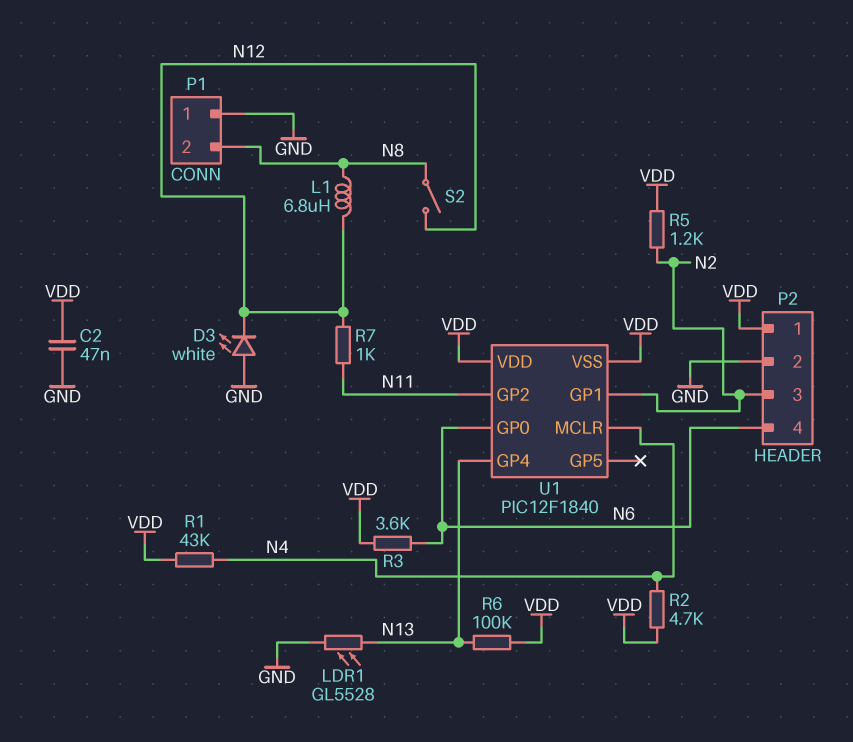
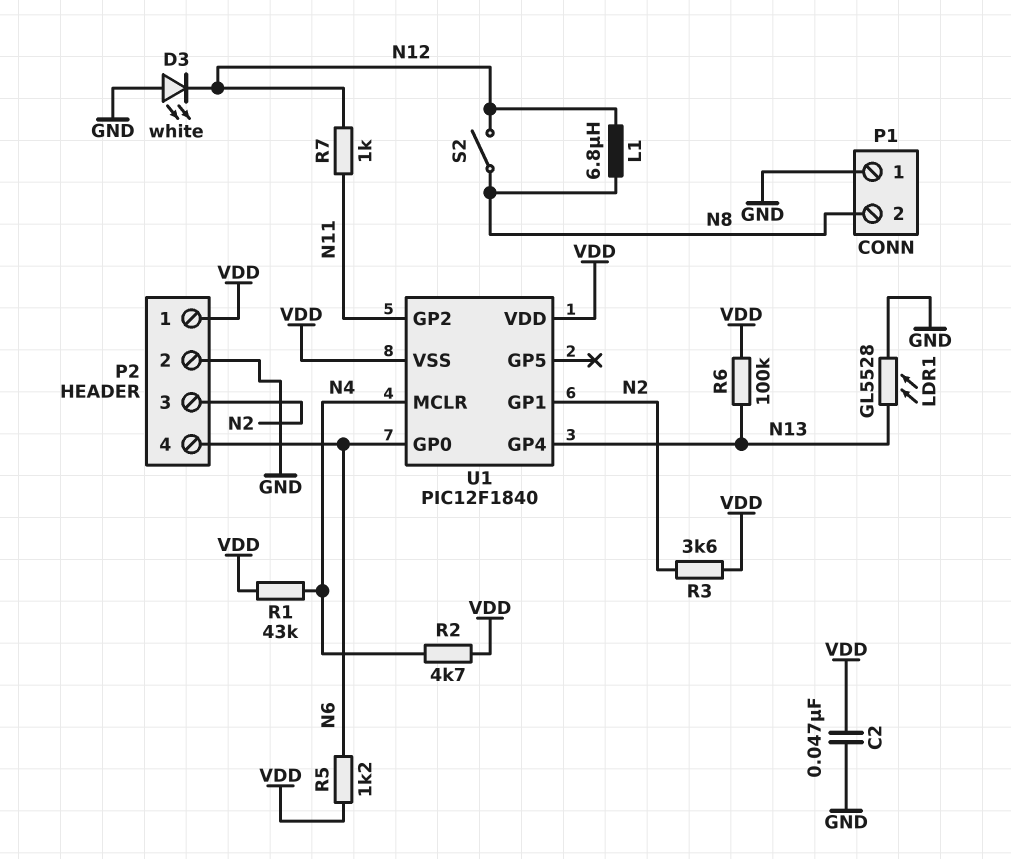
R3: 3.6k (N6, VDD) -> 3.6k (N2, VDD)
R5: 1.2k (N2, VDD) -> 1.2k (N6, VDD)

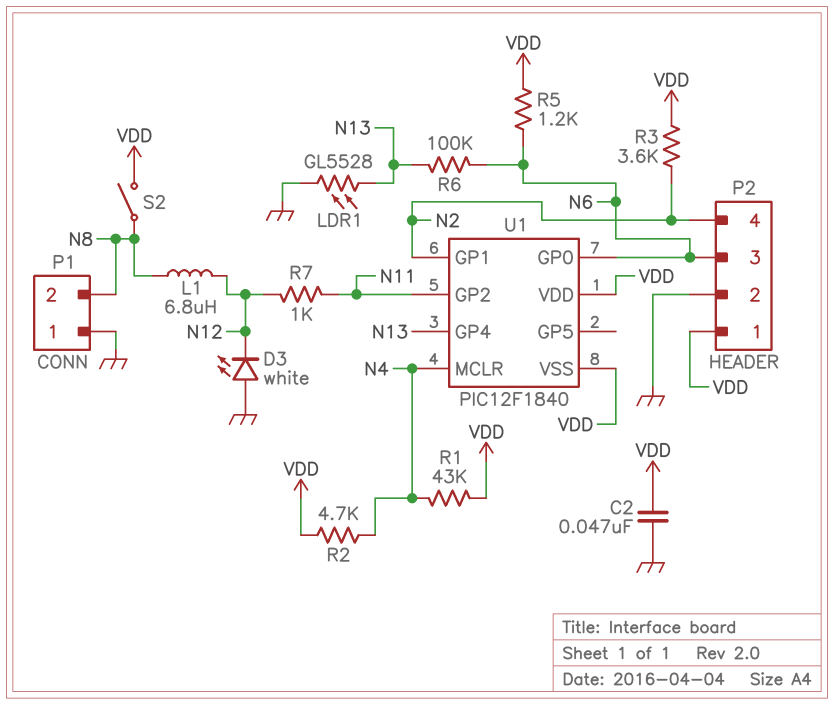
P2 pin 3: N2 -> N6
P2 pin 4: N6 -> N2
R6: 100k (N13, VDD) -> 100k (N6, N13)
S2: switch (N8, N12) -> switch (N8, VDD)

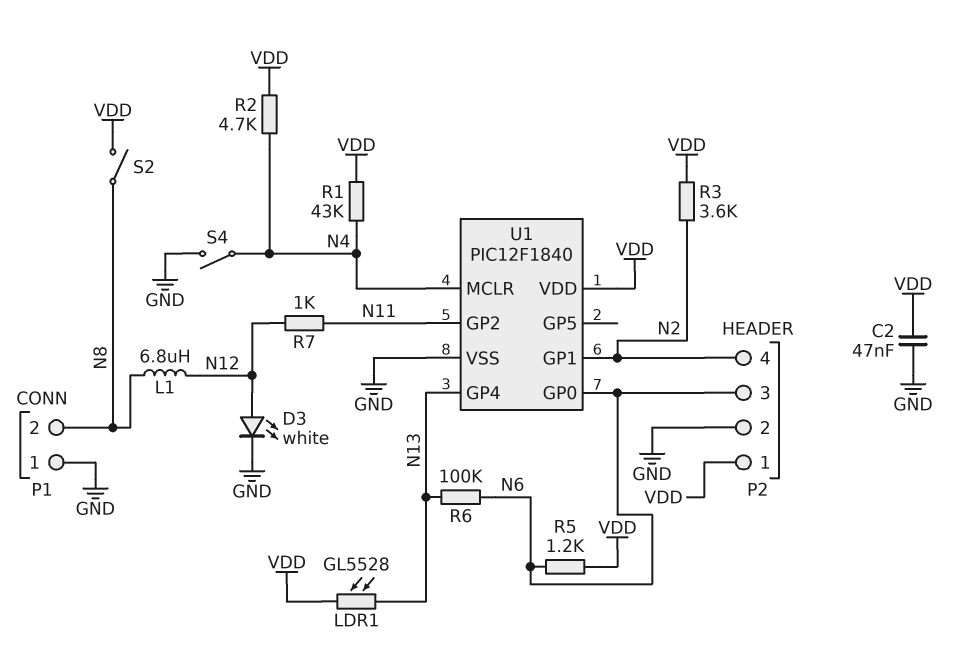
D3: LED white (A GND, K N12) -> LED white (A N12, K GND)
LDR1: GL5528 (GND, N13) -> GL5528 (N13, VDD)
S4: none -> switch (GND, N4)
U1 pin VSS: VDD -> GND

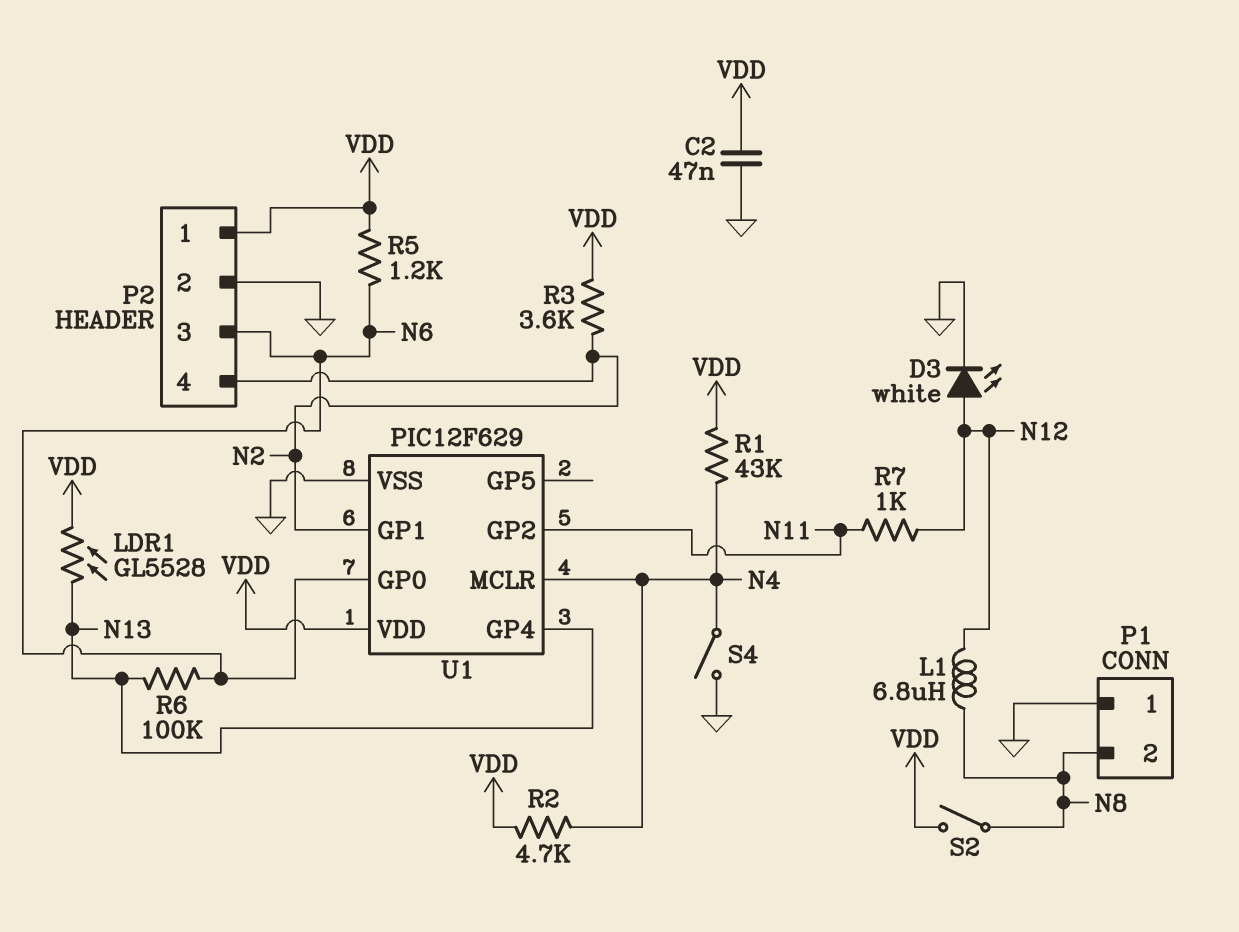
U1: PIC12F1840 -> PIC12F629

